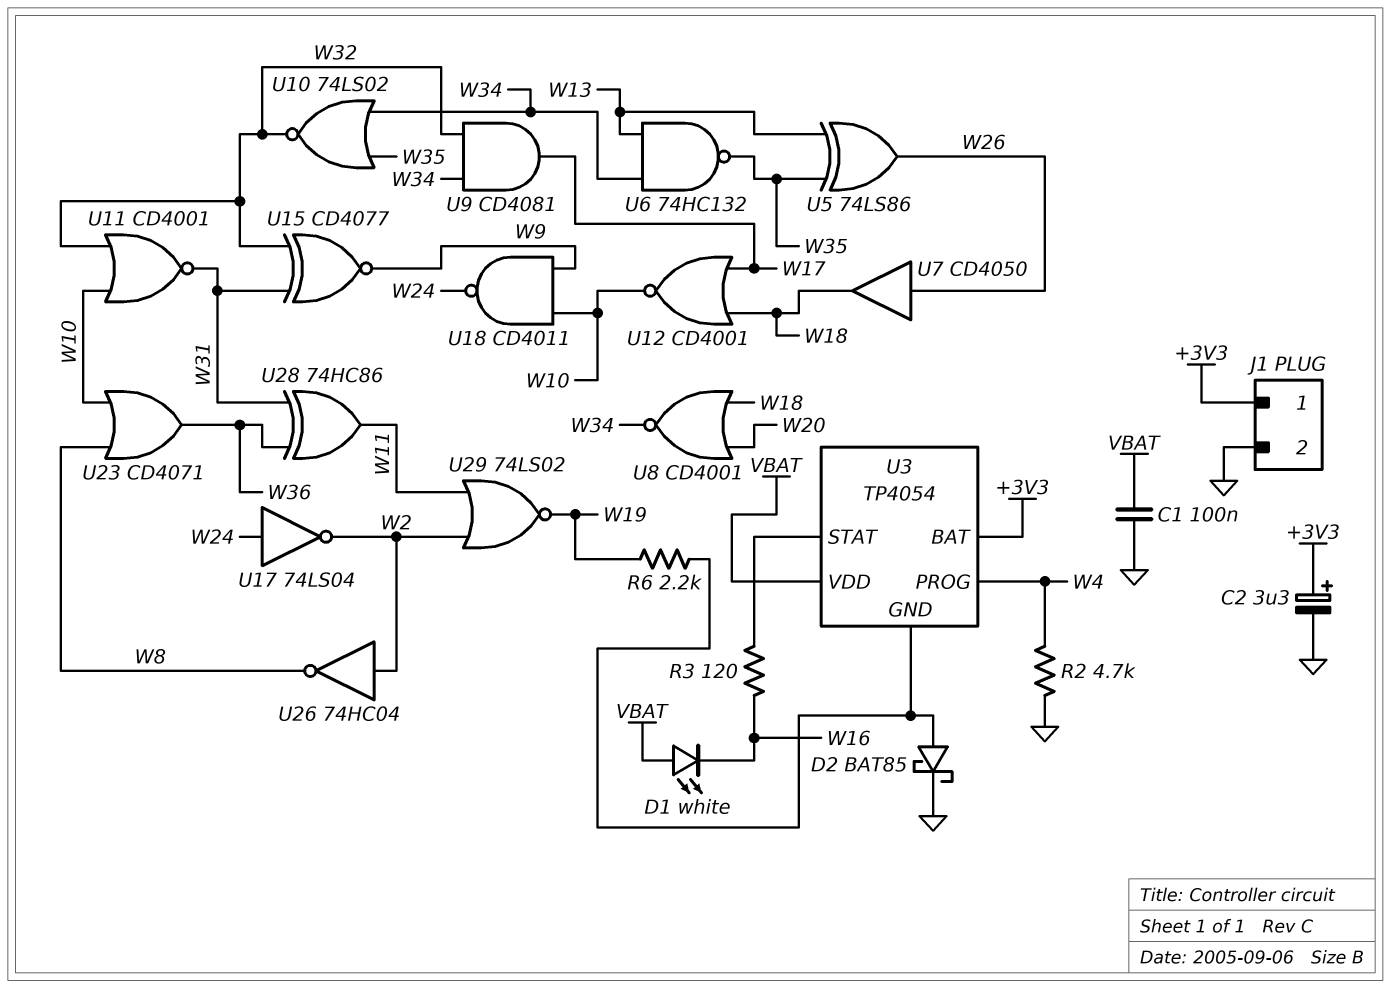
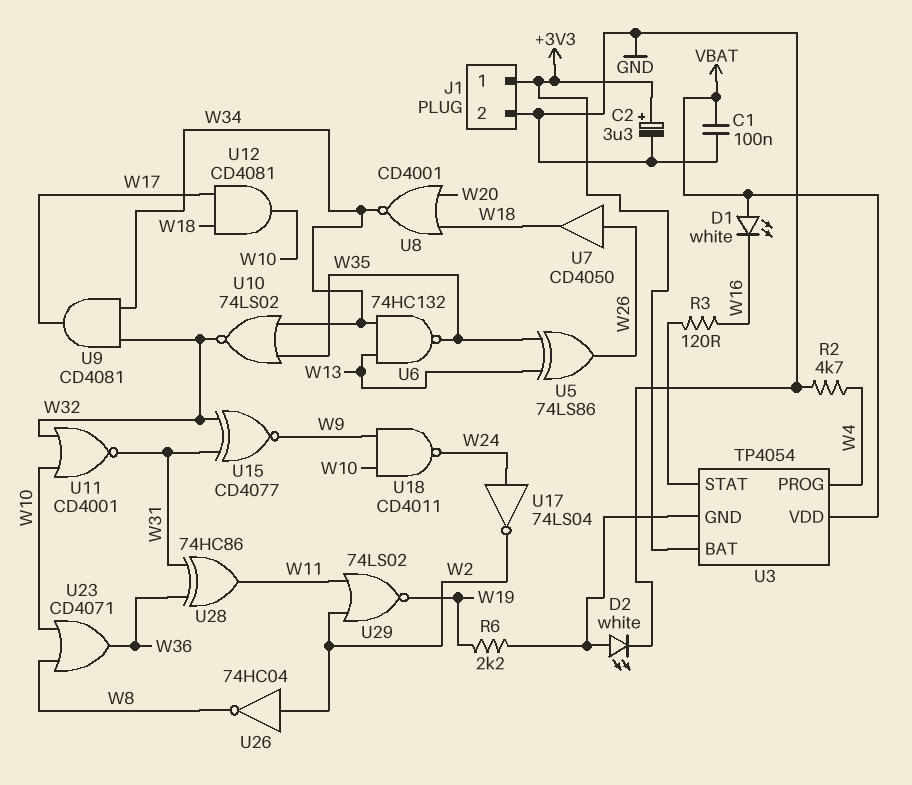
D2: schottky BAT85 (A U3/GND, K GND) -> LED white (A U3/GND, K GND)
U12: NOR CD4001 (in W17, in W18, out W10) -> AND CD4081 (in W17, in W18, out W10)

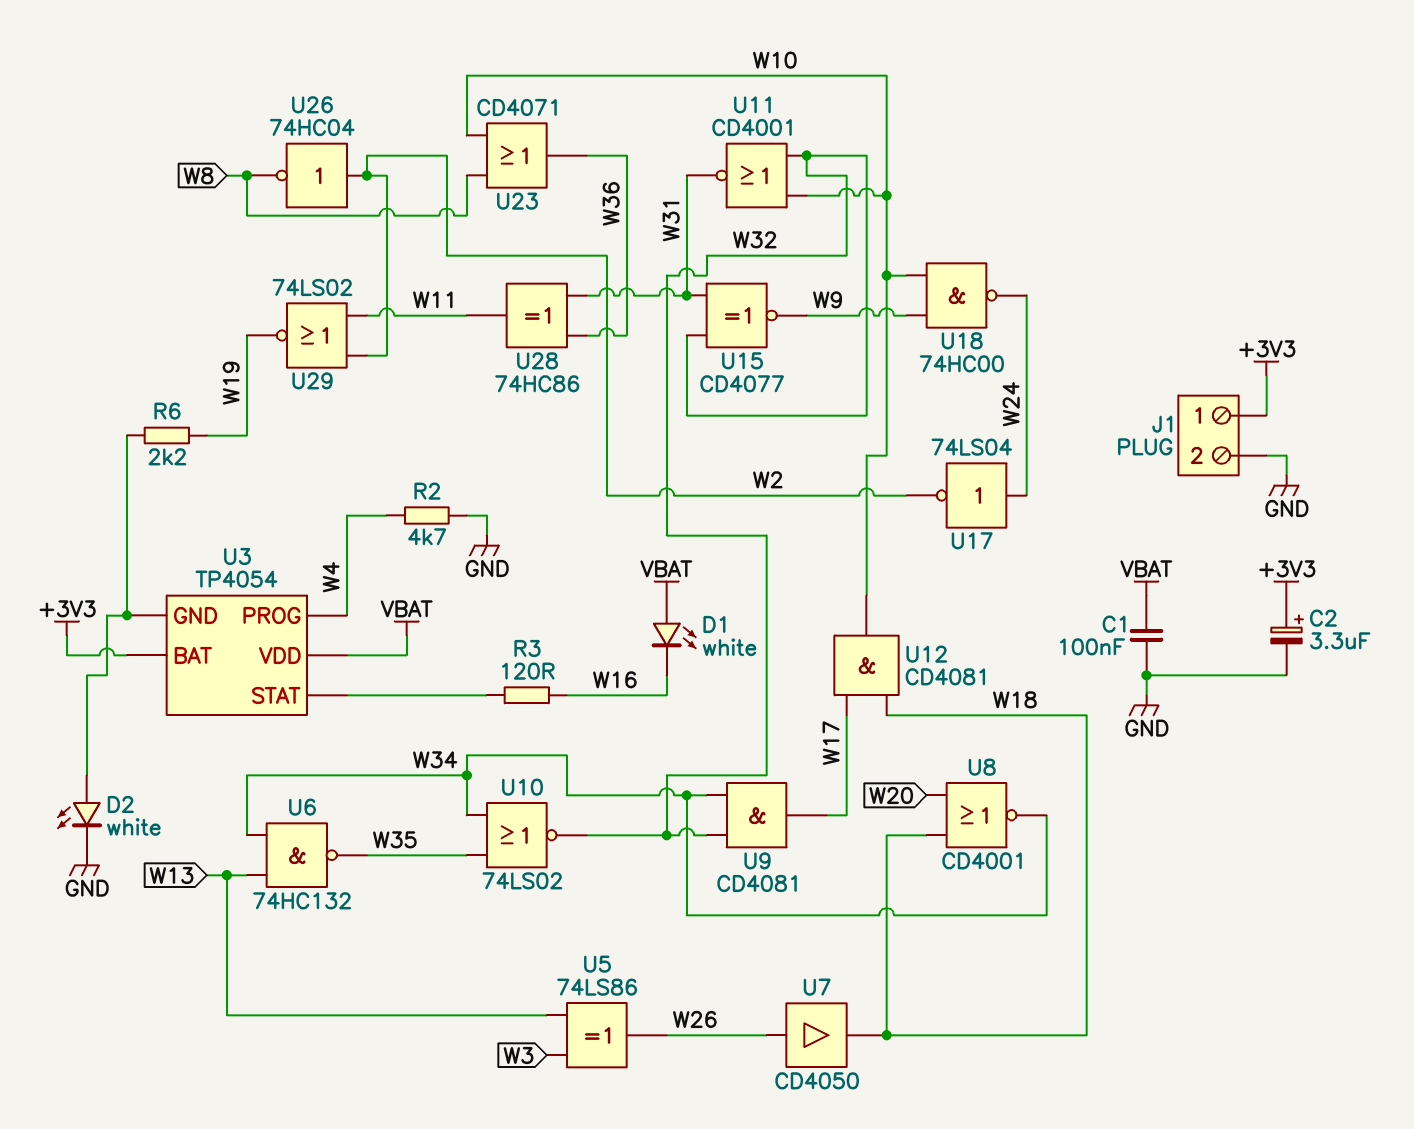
U5: XOR 74LS86 (in W13, in W35, out W26) -> XOR 74LS86 (in W3, in W13, out W26)
U18: NAND CD4011 (in W9, in W10, out W24) -> NAND 74HC00 (in W9, in W10, out W24)

